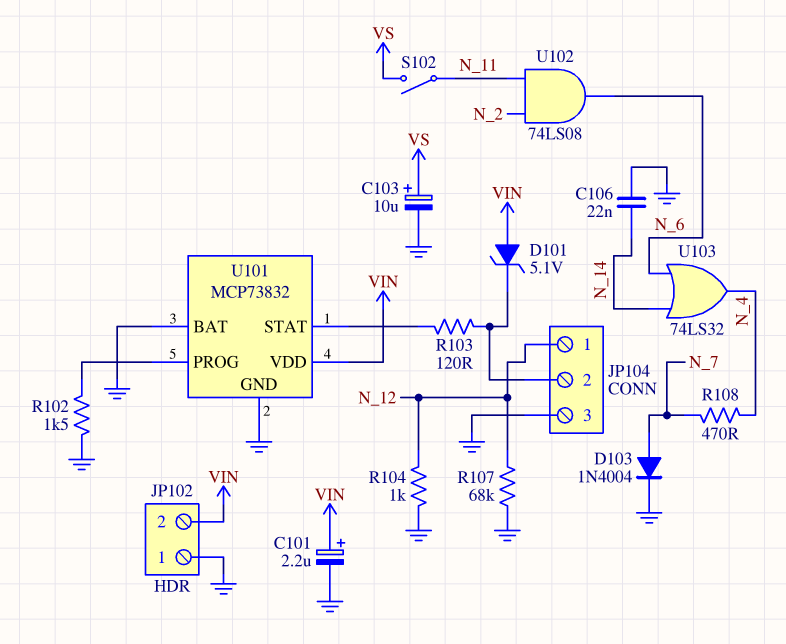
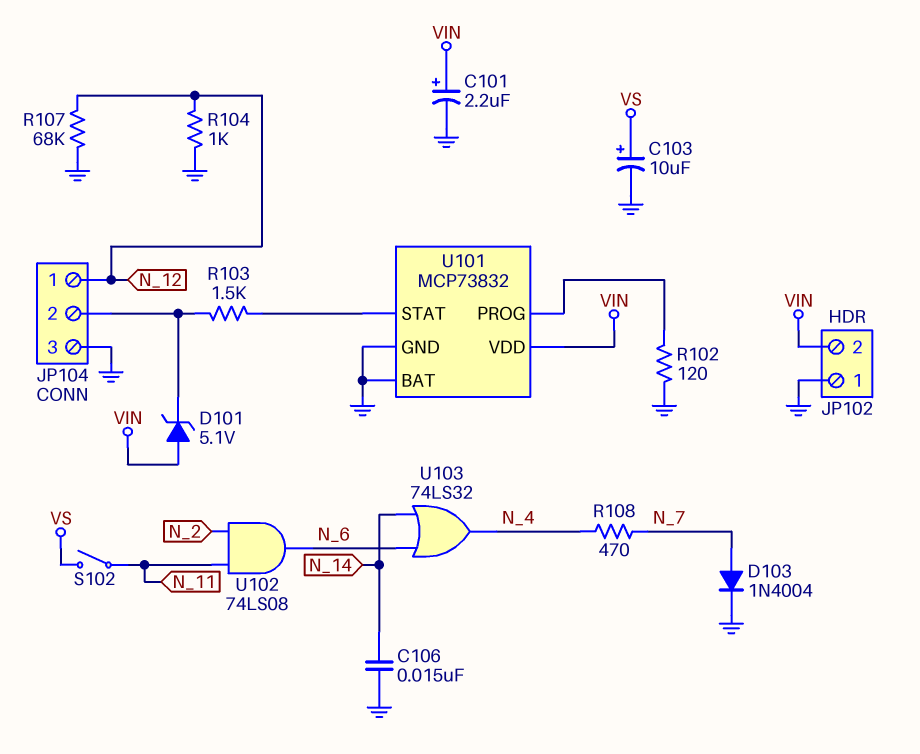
C106: 22nF (GND, N_14) -> 15nF (GND, N_14)
R102: 1.5k (GND, U101/PROG) -> 120 (GND, U101/PROG)
R103: 120 (JP104/2, U101/STAT) -> 1.5k (JP104/2, U101/STAT)

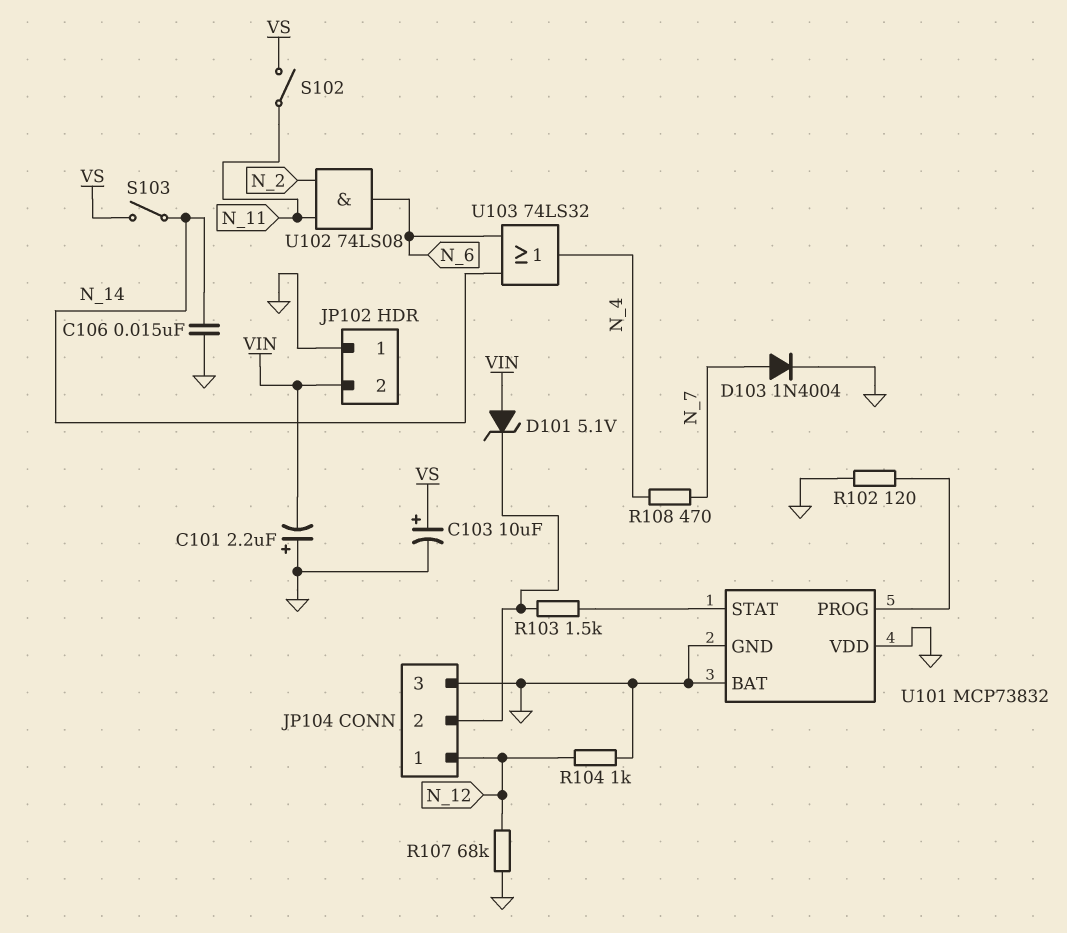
C101: 2.2uF (plus VIN, minus GND) -> 2.2uF (plus GND, minus VIN)
S103: none -> switch (N_14, VS)
U101 pin VDD: VIN -> GND

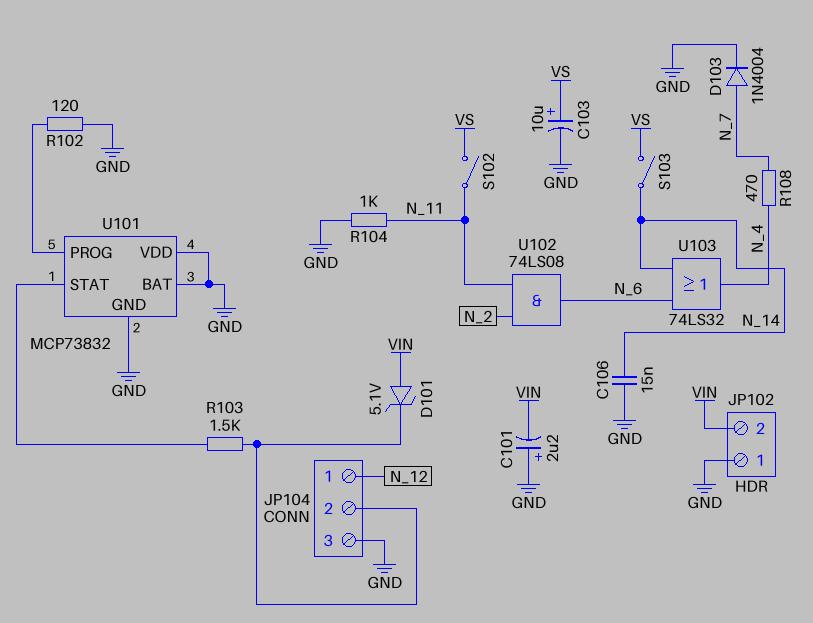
R104: 1k (GND, N_12) -> 1k (GND, N_11)
R107: 68k (GND, N_12) -> none

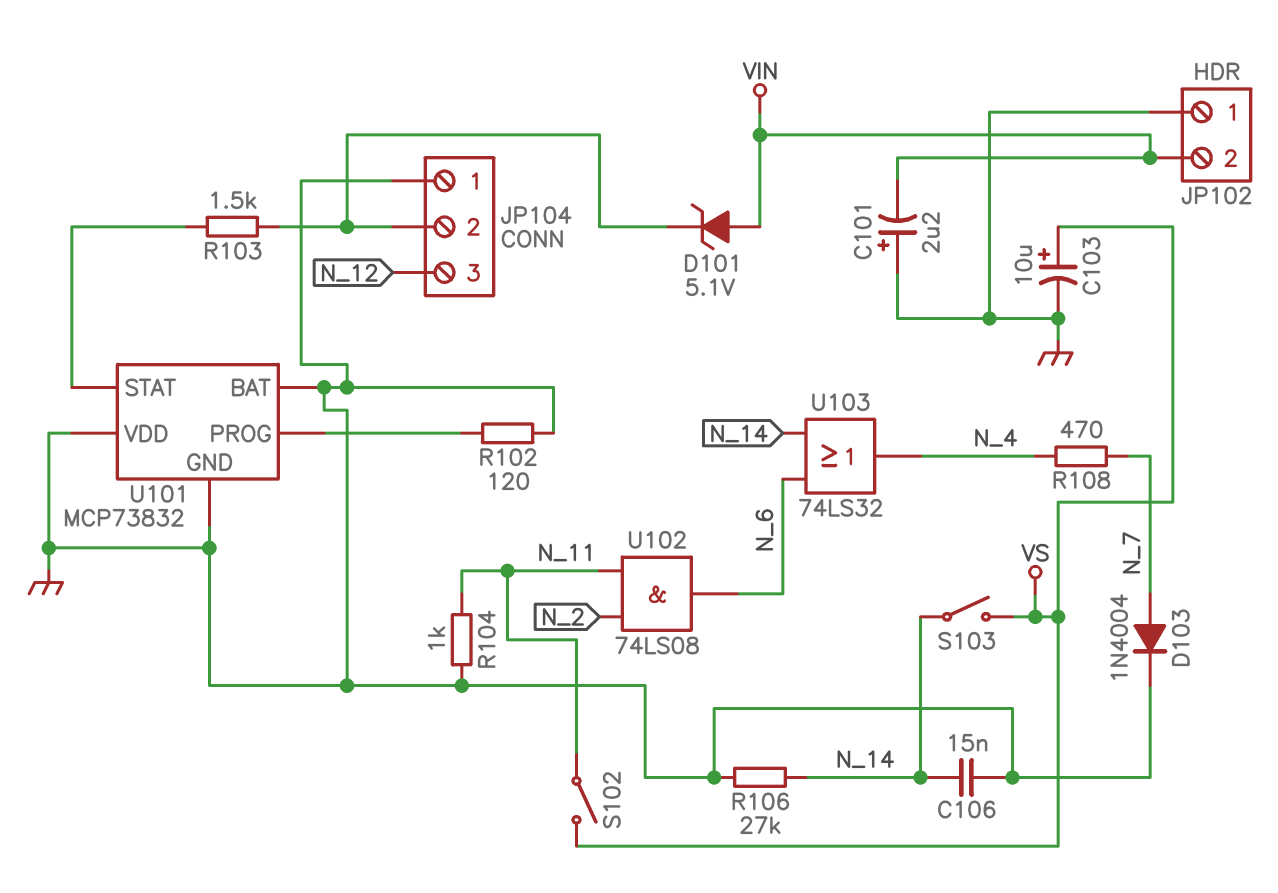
JP104 pin 1: N_12 -> GND
JP104 pin 3: GND -> N_12
R106: none -> 27k (GND, N_14)

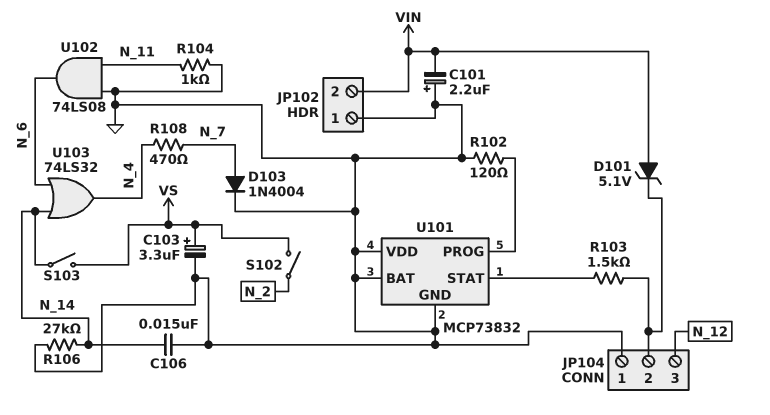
C103: 10uF (plus VS, minus GND) -> 3.3uF (plus VS, minus GND)
S102: switch (N_11, VS) -> switch (N_2, VS)
U102: AND 74LS08 (in N_2, in N_11, out N_6) -> AND 74LS08 (in GND, in N_11, out N_6)

